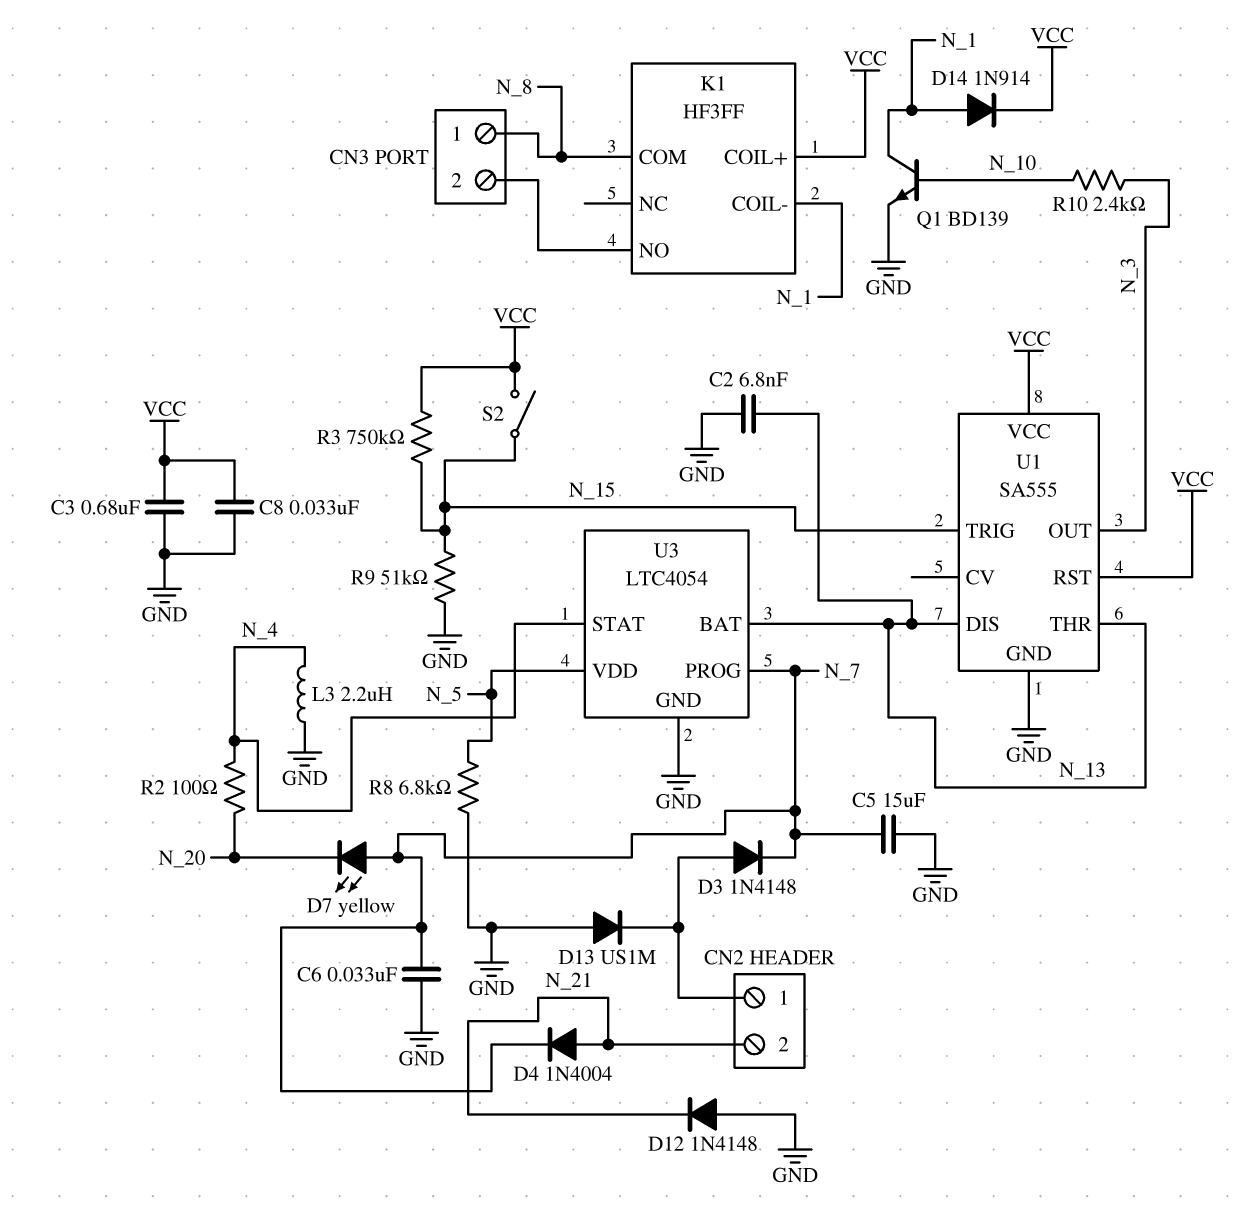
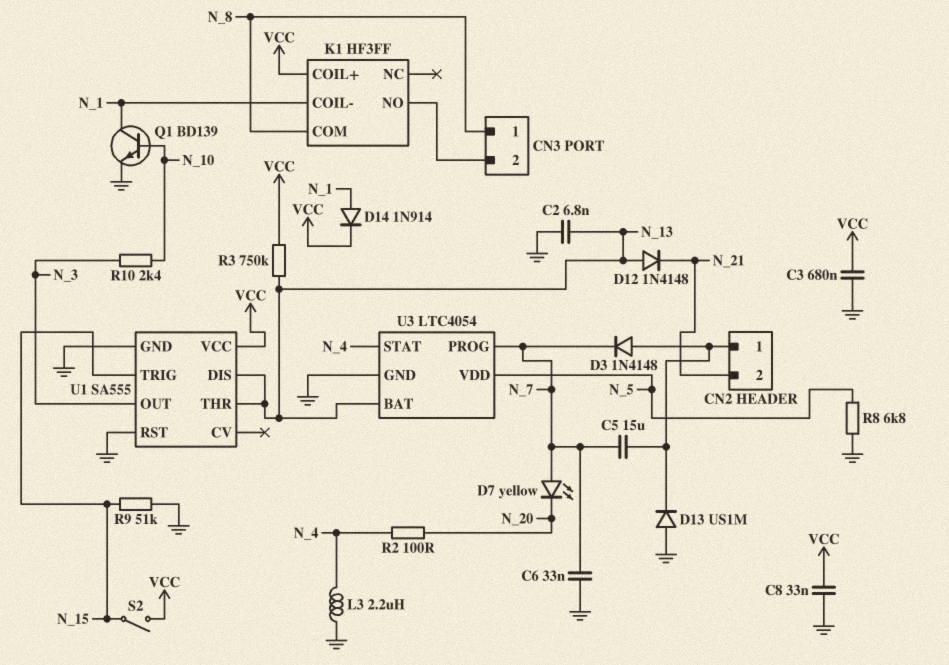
C5: 15uF (GND, N_7) -> 15uF (CN2/1, N_7)
D4: diode 1N4004 (A N_21, K N_7) -> none
D12: diode 1N4148 (A GND, K N_21) -> diode 1N4148 (A N_13, K N_21)
R3: 750k (N_15, VCC) -> 750k (N_13, VCC)
U1 pin RST: VCC -> GND

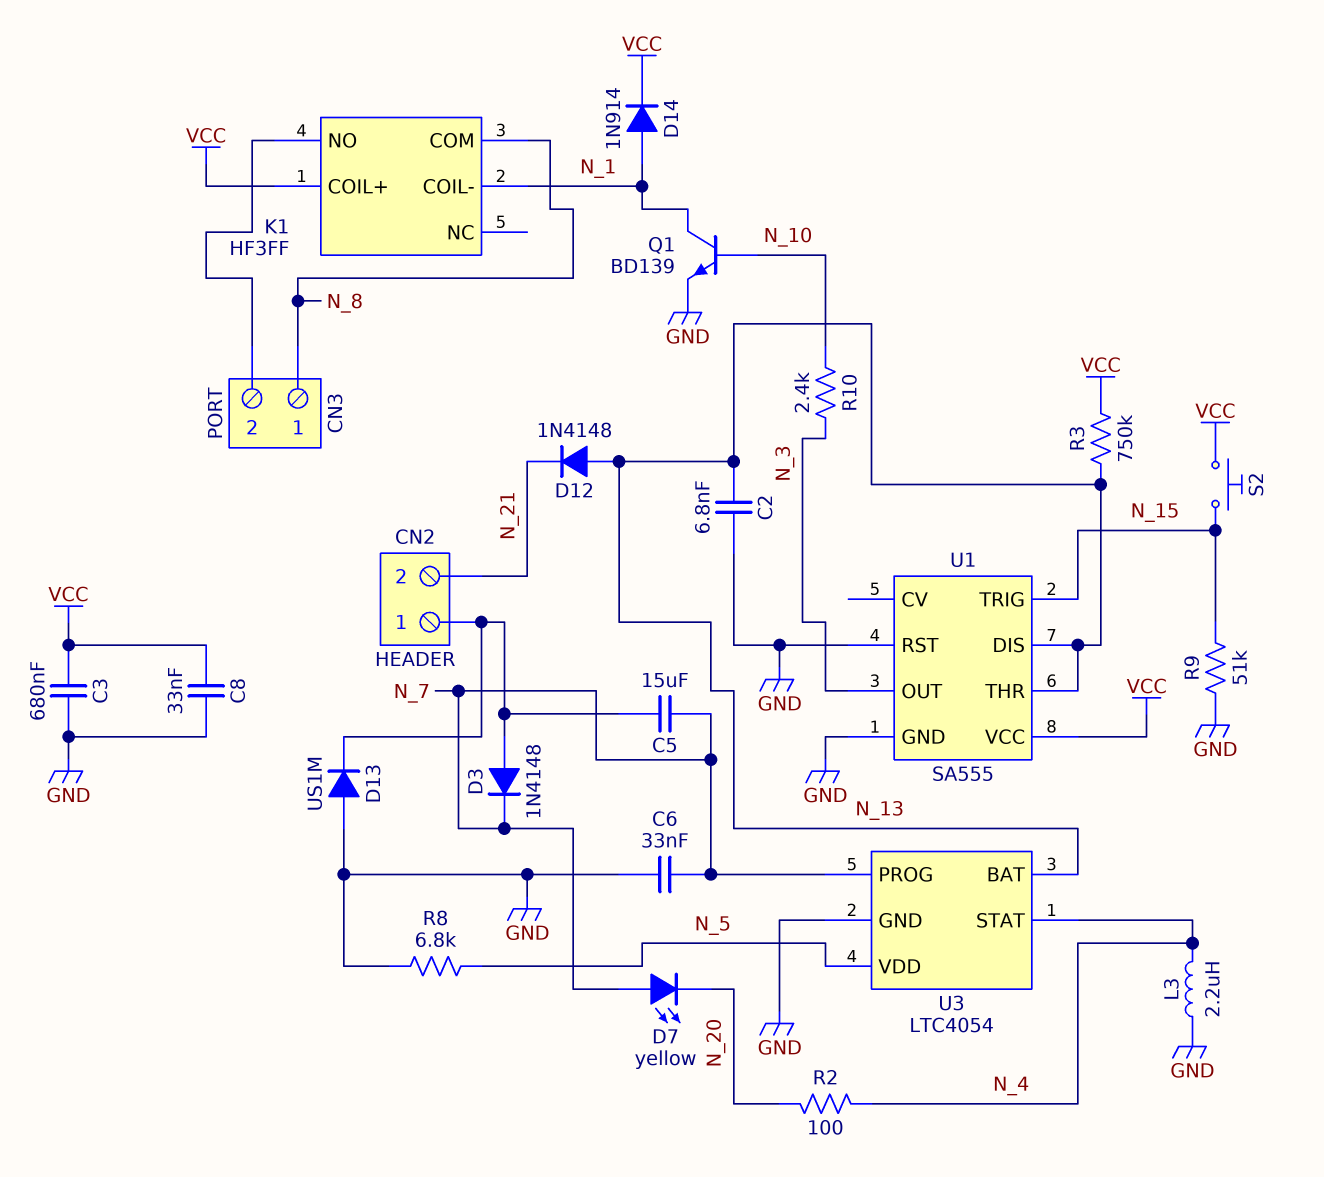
S2: switch (N_15, VCC) -> button (N_15, VCC)

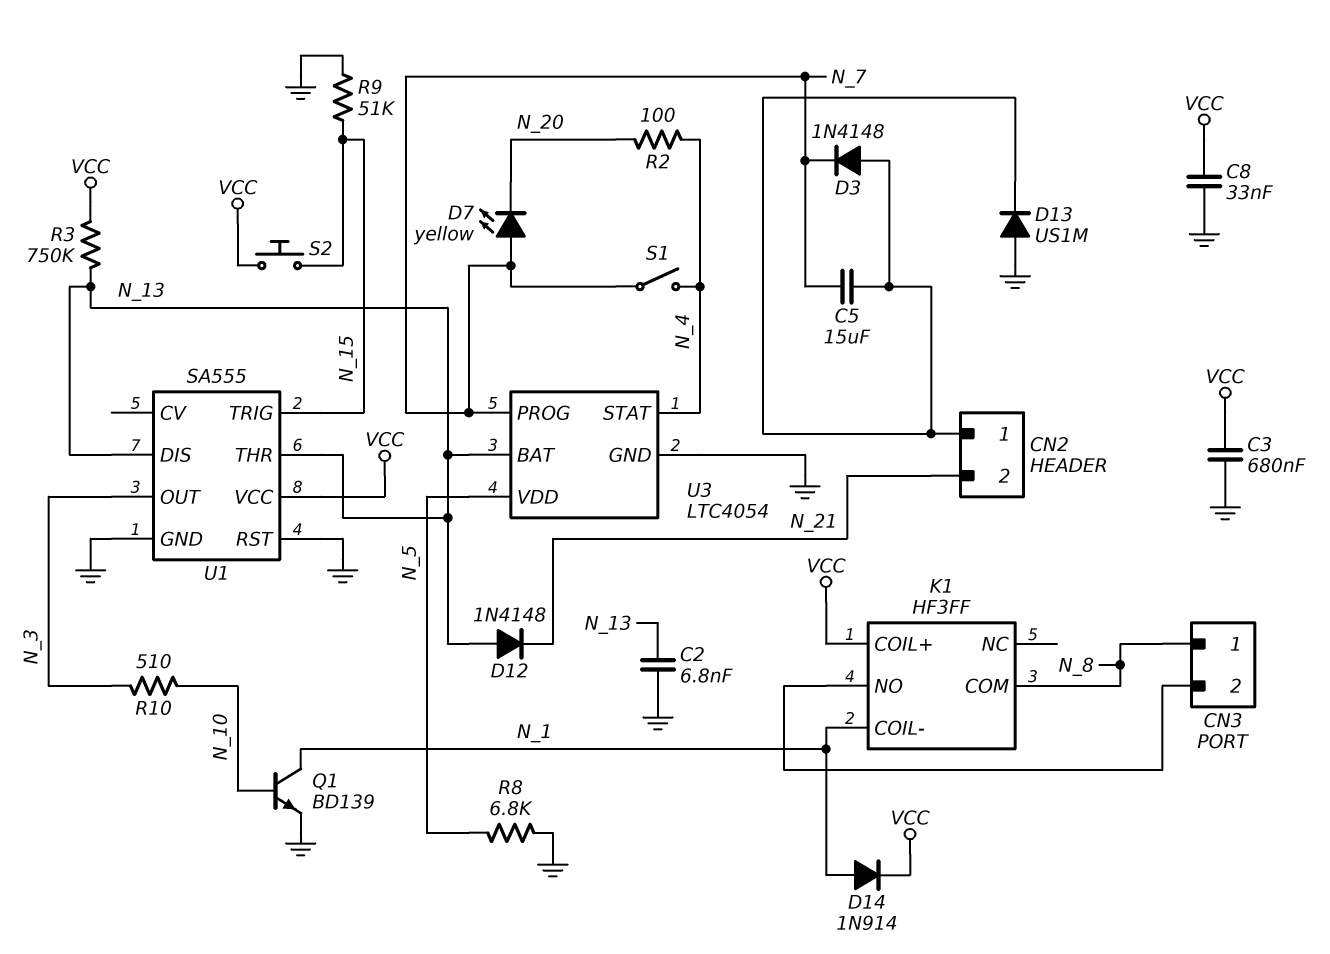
C6: 33nF (GND, N_7) -> none
L3: 2.2uH (GND, N_4) -> none
R10: 2.4k (N_3, N_10) -> 510 (N_3, N_10)
S1: none -> switch (N_4, N_7)

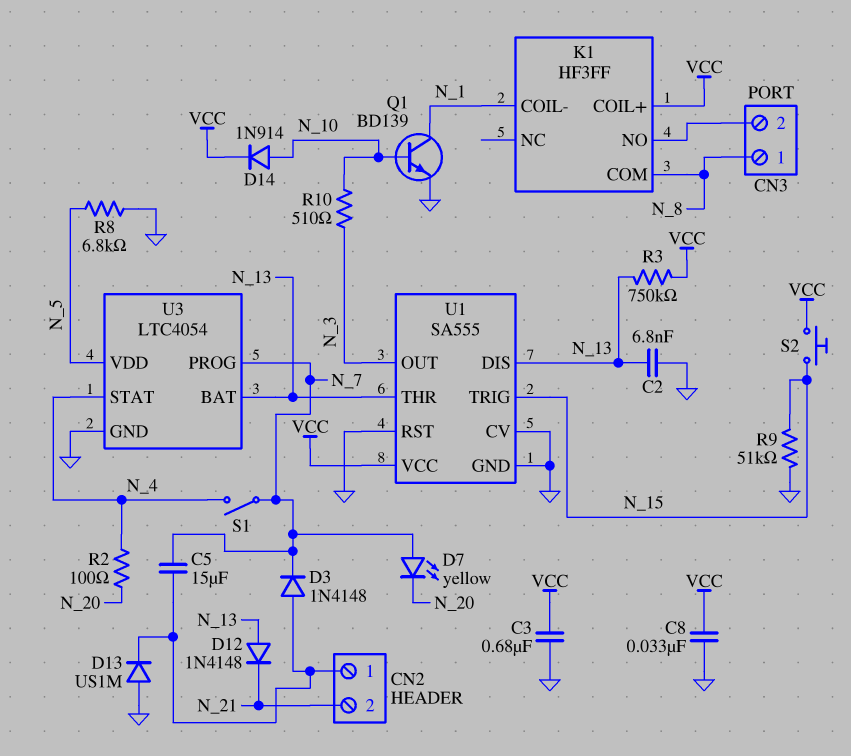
D14: diode 1N914 (A N_1, K VCC) -> diode 1N914 (A N_10, K VCC)
U1 pin CV: none -> GND

